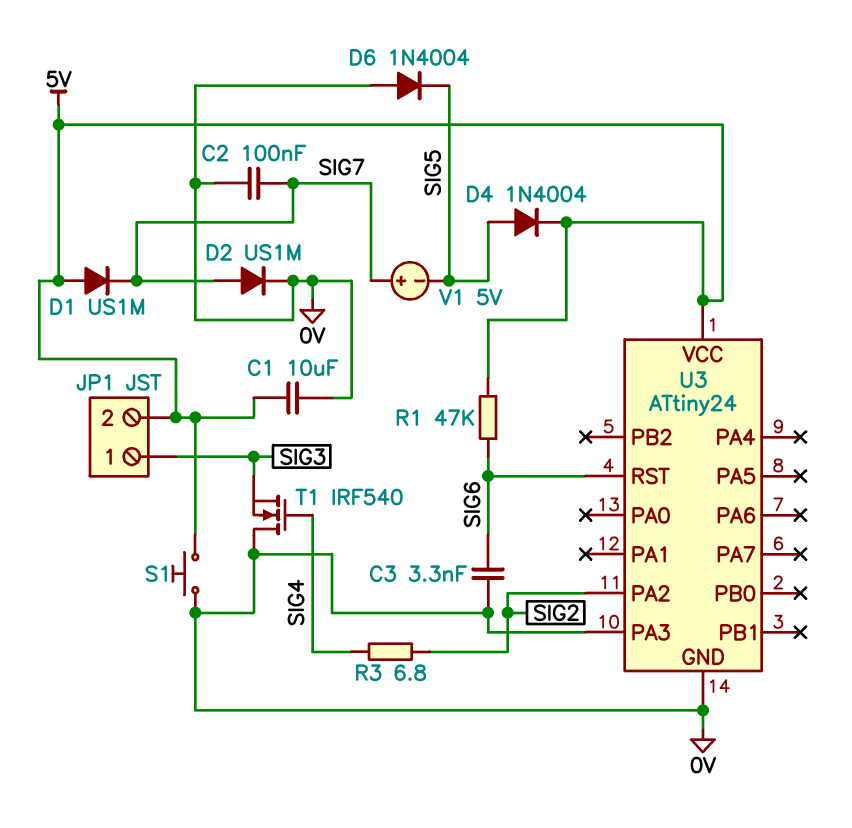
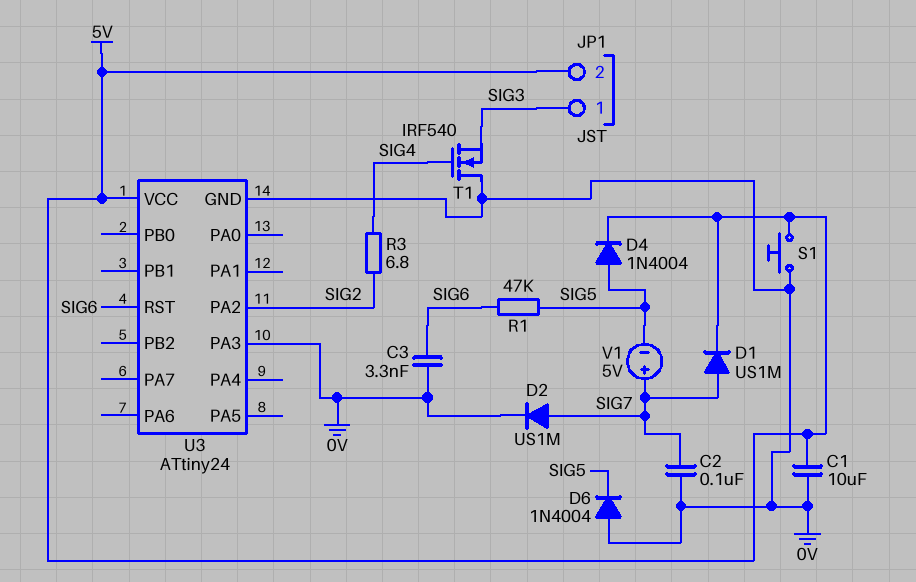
D1: diode US1M (A 5V, K SIG7) -> diode US1M (A SIG7, K 5V)
R1: 47k (5V, SIG6) -> 47k (SIG5, SIG6)

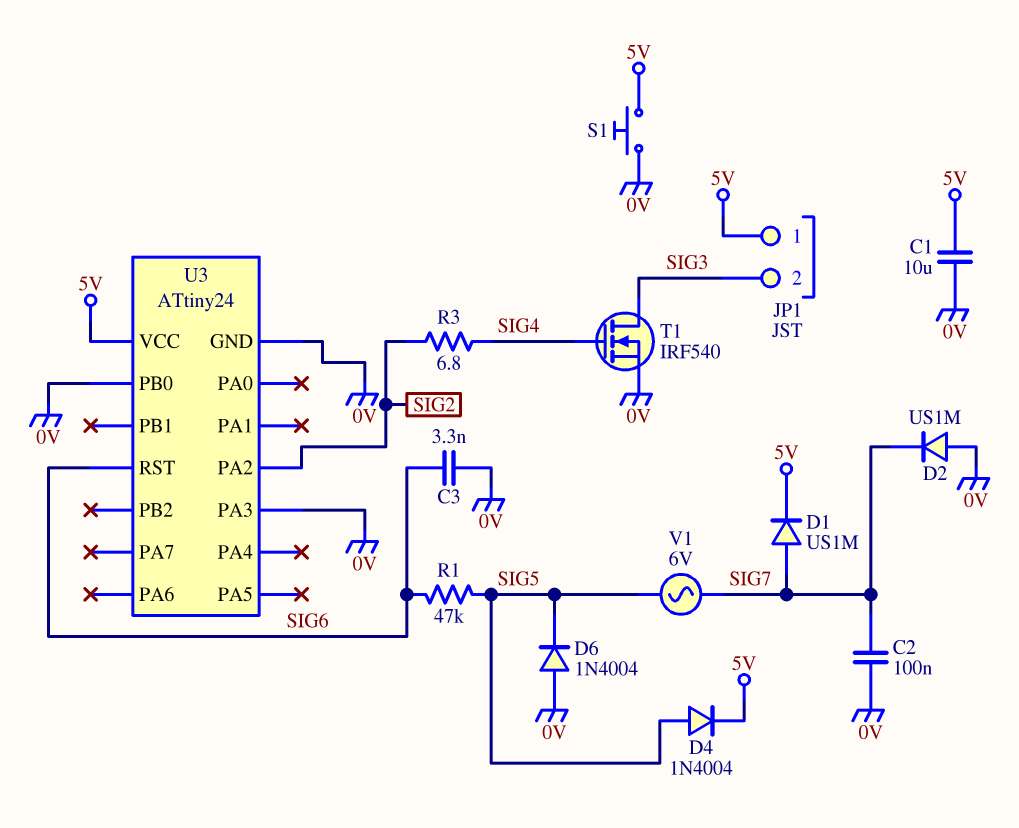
D2: diode US1M (A SIG7, K 0V) -> diode US1M (A 0V, K SIG7)
JP1 pin 1: SIG3 -> 5V
JP1 pin 2: 5V -> SIG3
T1: NMOS IRF540 (G SIG4, D 0V, S SIG3) -> NMOS IRF540 (G SIG4, D SIG3, S 0V)
U3 pin PB0: none -> 0V
V1: 5V (plus SIG7, minus SIG5) -> AC 6V (SIG5, SIG7)

